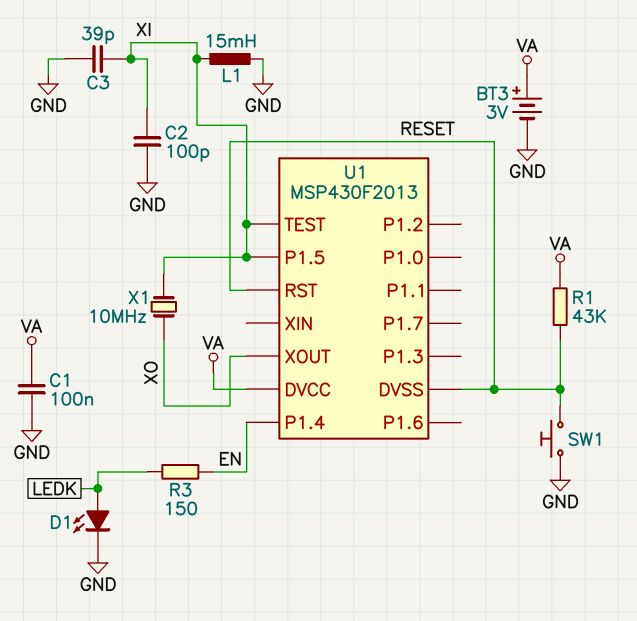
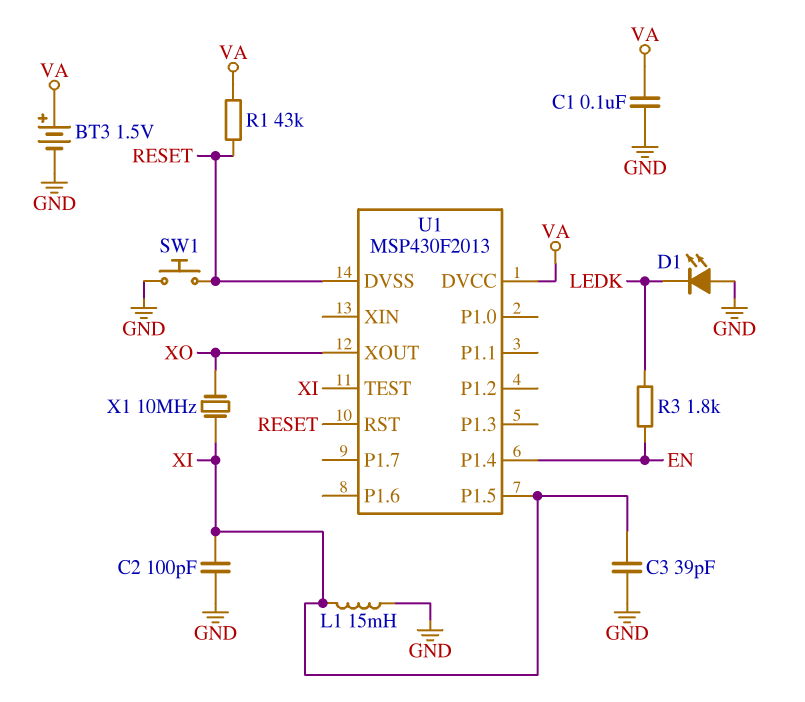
BT3: 3V (plus VA, minus GND) -> 1.5V (plus VA, minus GND)
D1: LED (A LEDK, K GND) -> LED (A GND, K LEDK)
R3: 150 (EN, LEDK) -> 1.8k (EN, LEDK)

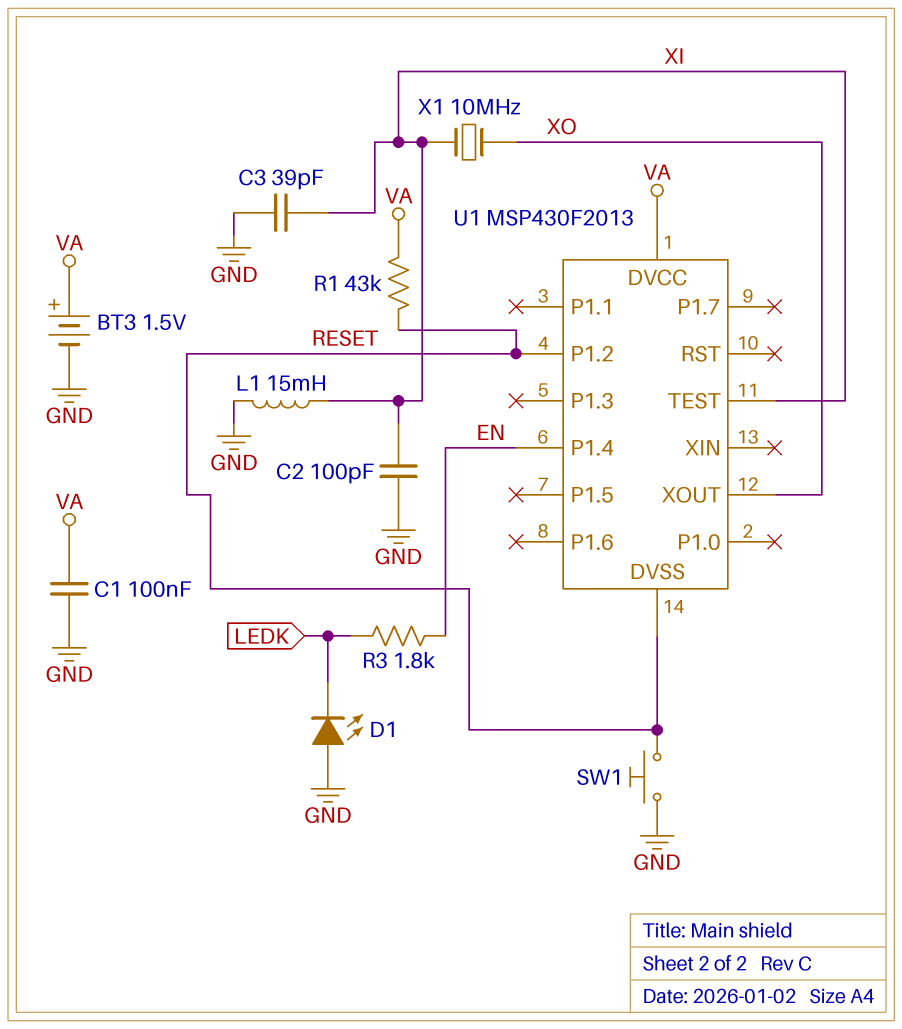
U1 pin P1.2: none -> RESET
U1 pin P1.5: XI -> none
U1 pin RST: RESET -> none

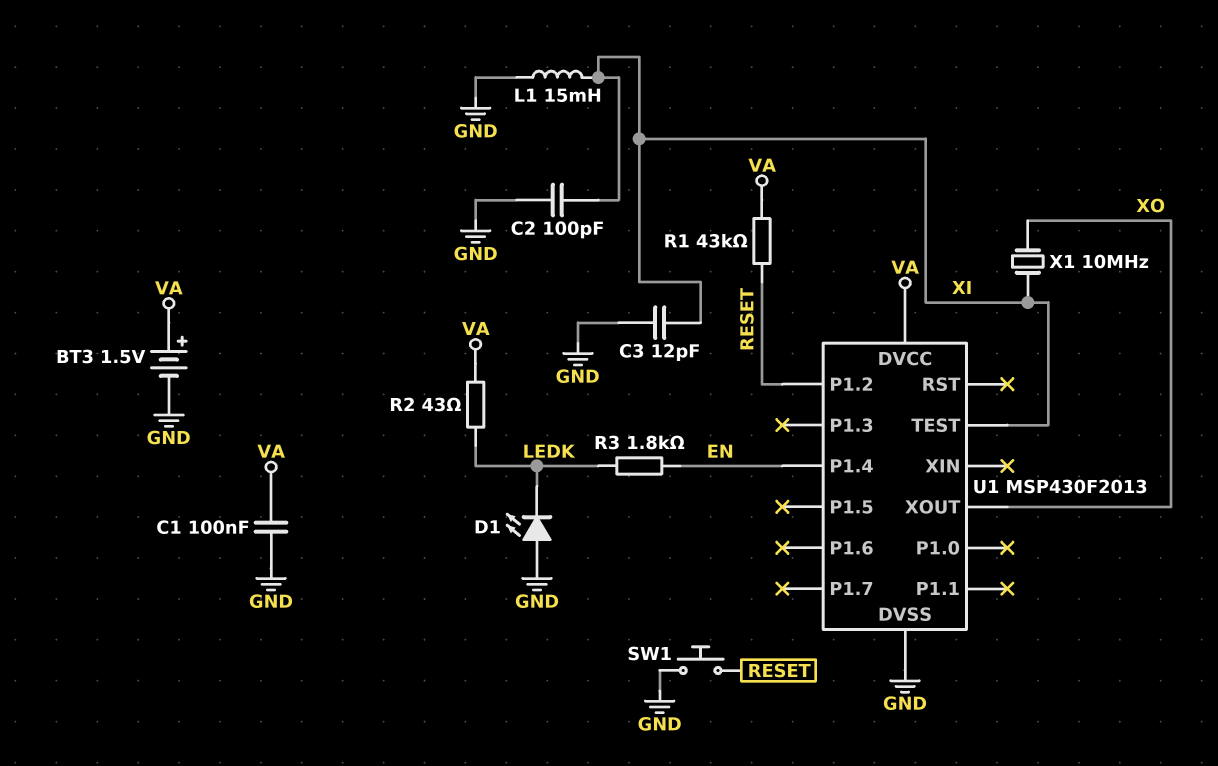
C3: 39pF (GND, XI) -> 12pF (GND, XI)
R2: none -> 43 (LEDK, VA)
U1 pin DVSS: RESET -> GND

